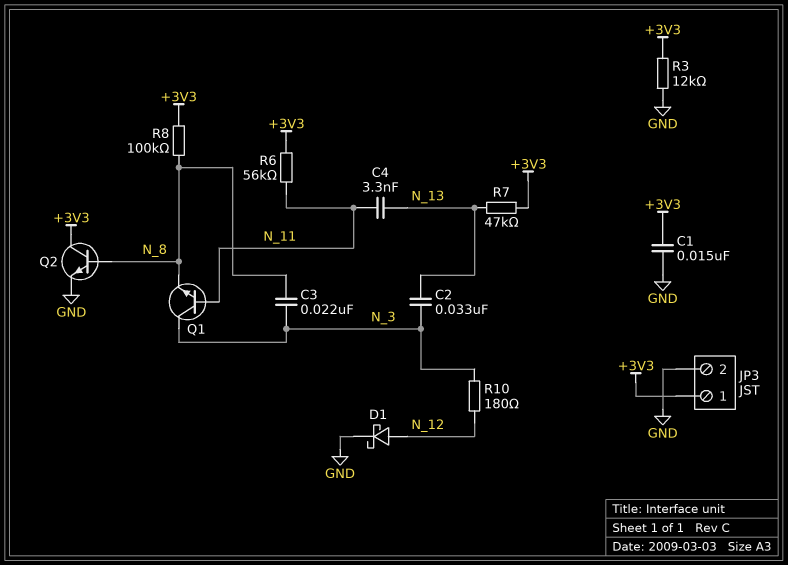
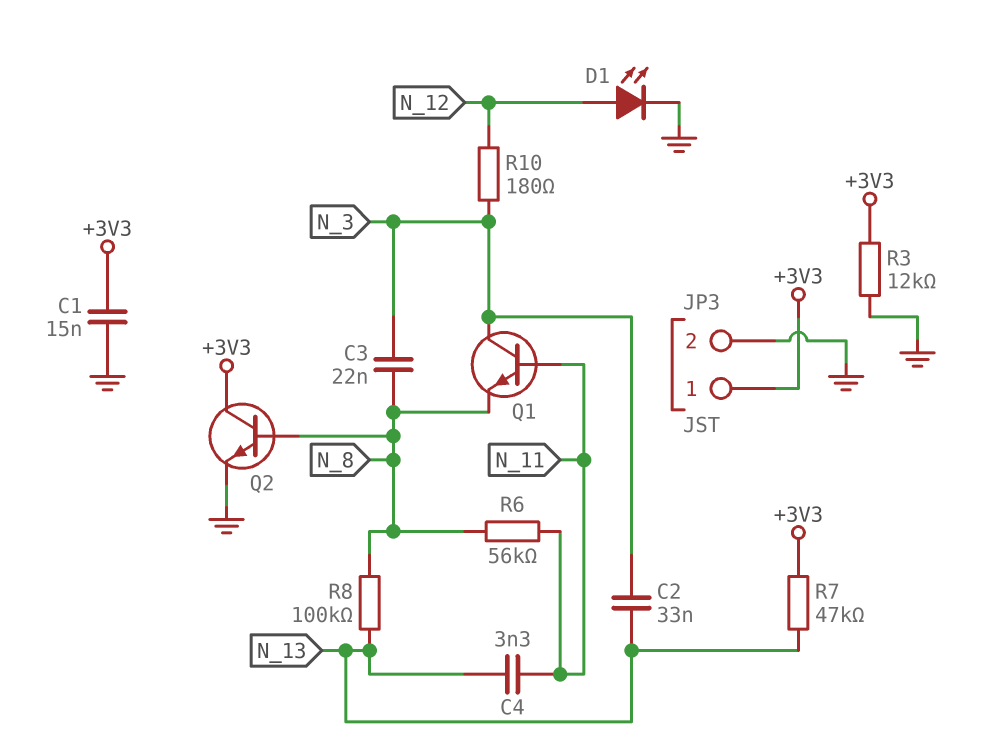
D1: schottky (A N_12, K GND) -> LED (A N_12, K GND)
R6: 56k (+3V3, N_11) -> 56k (N_8, N_11)
R8: 100k (+3V3, N_8) -> 100k (N_8, N_13)

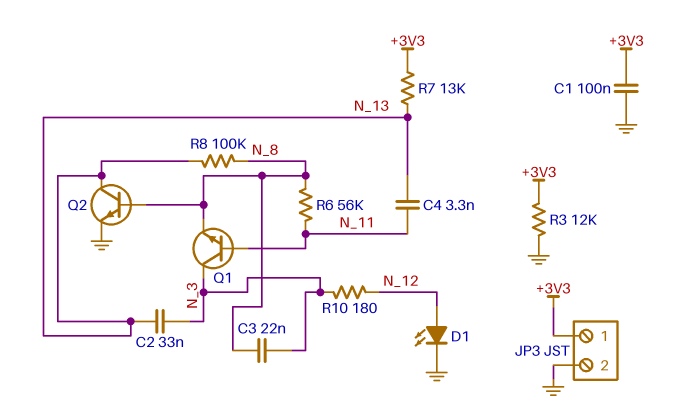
C1: 15nF (+3V3, GND) -> 100nF (+3V3, GND)
Q2: NPN (B N_8, C +3V3, E GND) -> NPN (B N_8, C N_13, E GND)
R7: 47k (+3V3, N_13) -> 13k (+3V3, N_13)

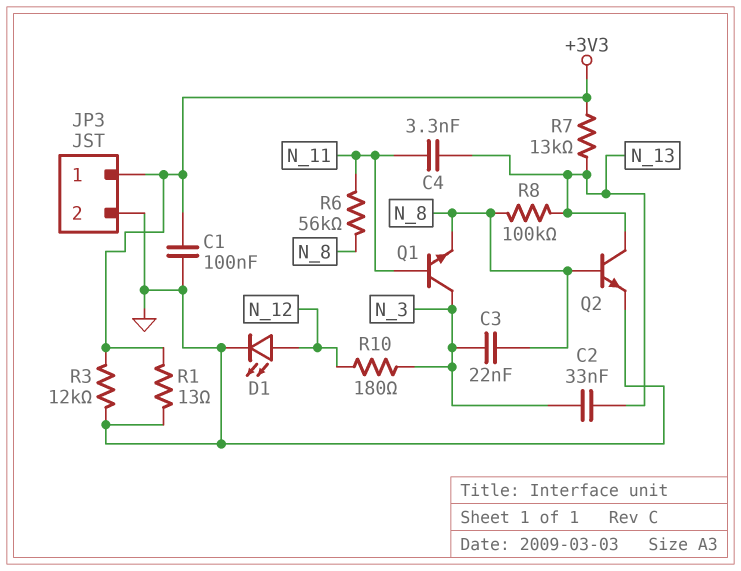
R1: none -> 13 (+3V3, GND)

